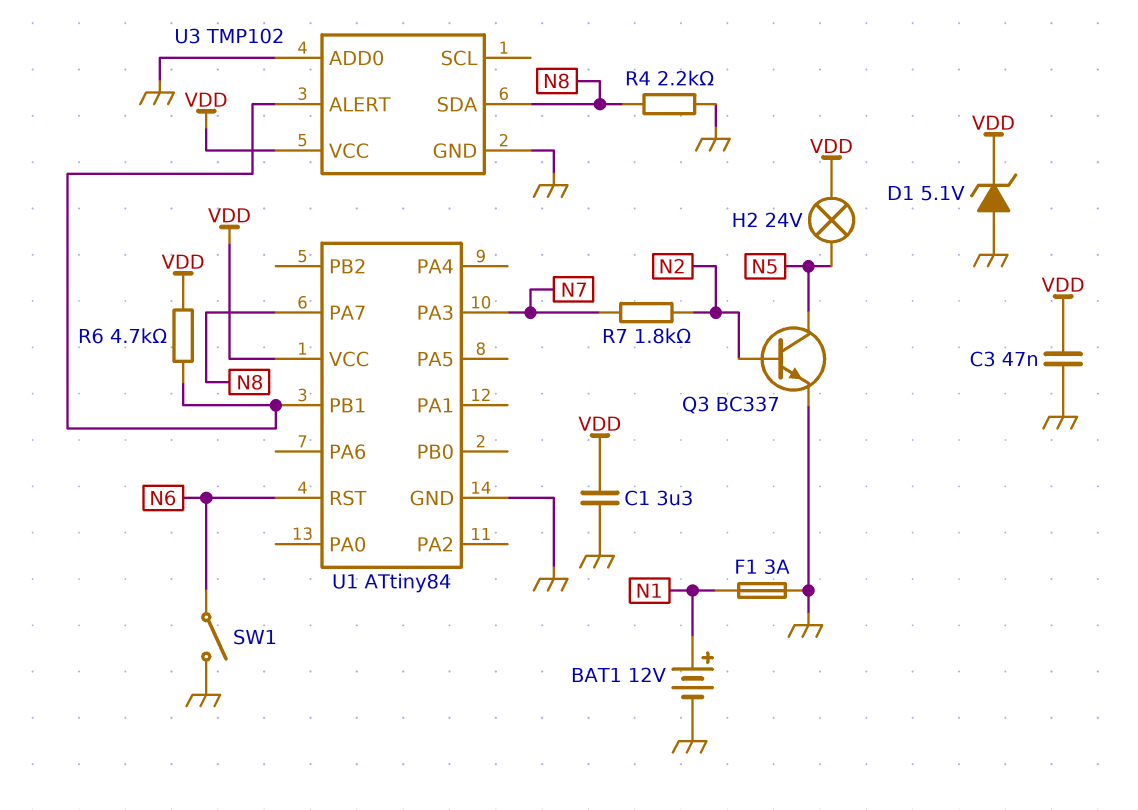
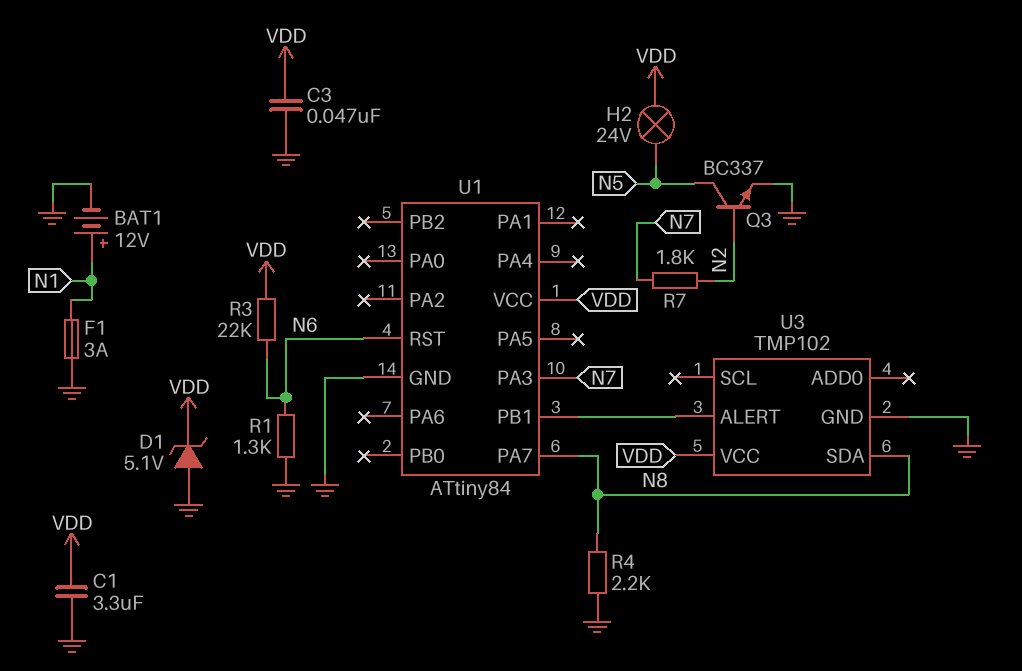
R1: none -> 1.3k (GND, N6)
R3: none -> 22k (N6, VDD)
R6: 4.7k (U1/PB1, VDD) -> none
SW1: switch (GND, N6) -> none
U3 pin ADD0: GND -> none

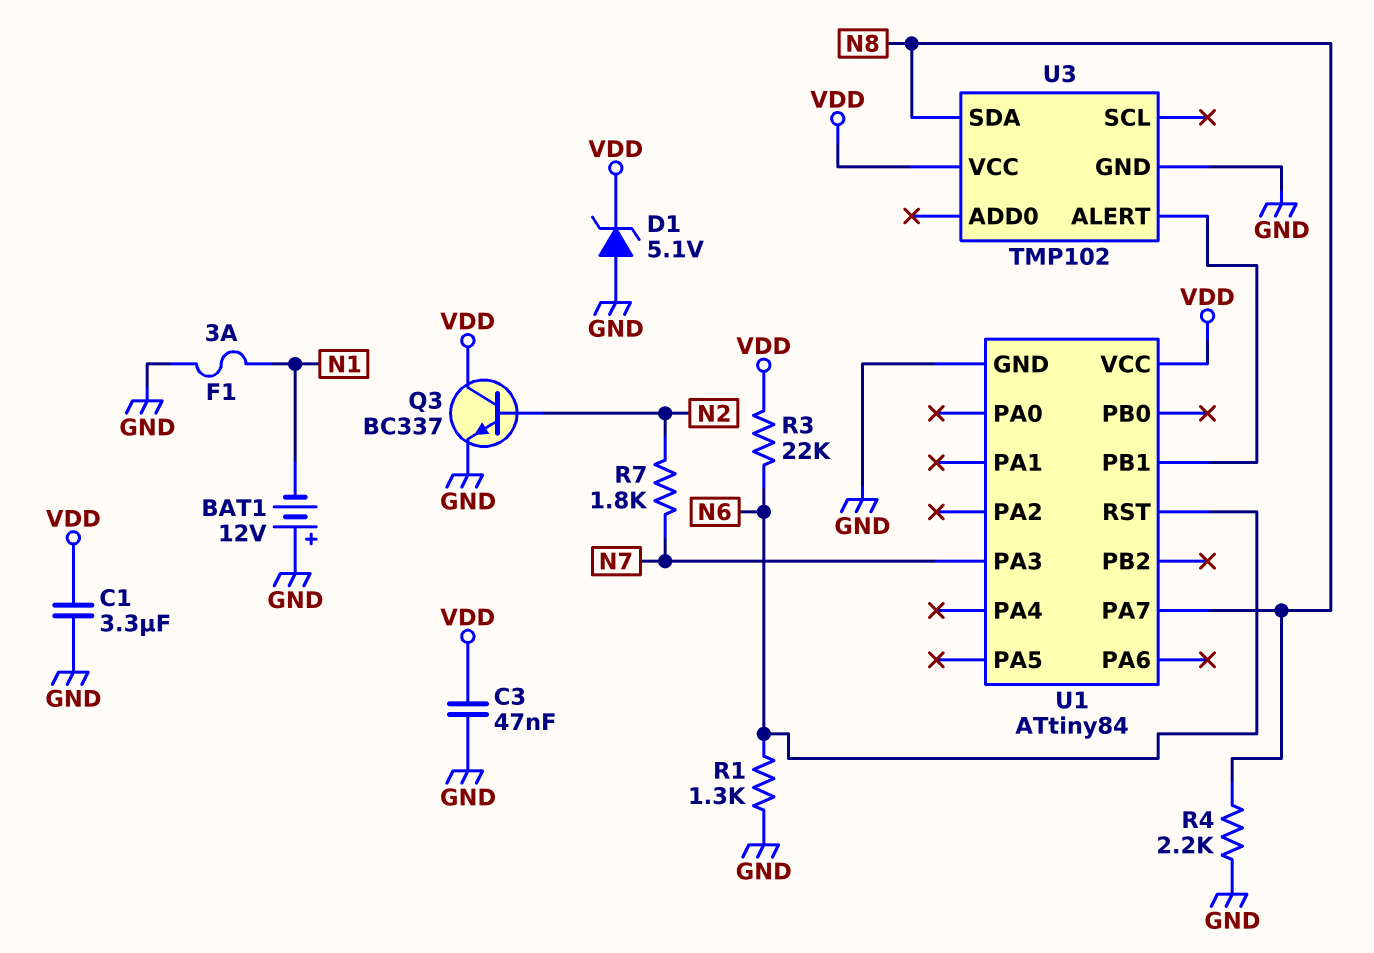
BAT1: 12V (plus N1, minus GND) -> 12V (plus GND, minus N1)
H2: lamp 24V (N5, VDD) -> none
Q3: NPN BC337 (B N2, C N5, E GND) -> NPN BC337 (B N2, C VDD, E GND)

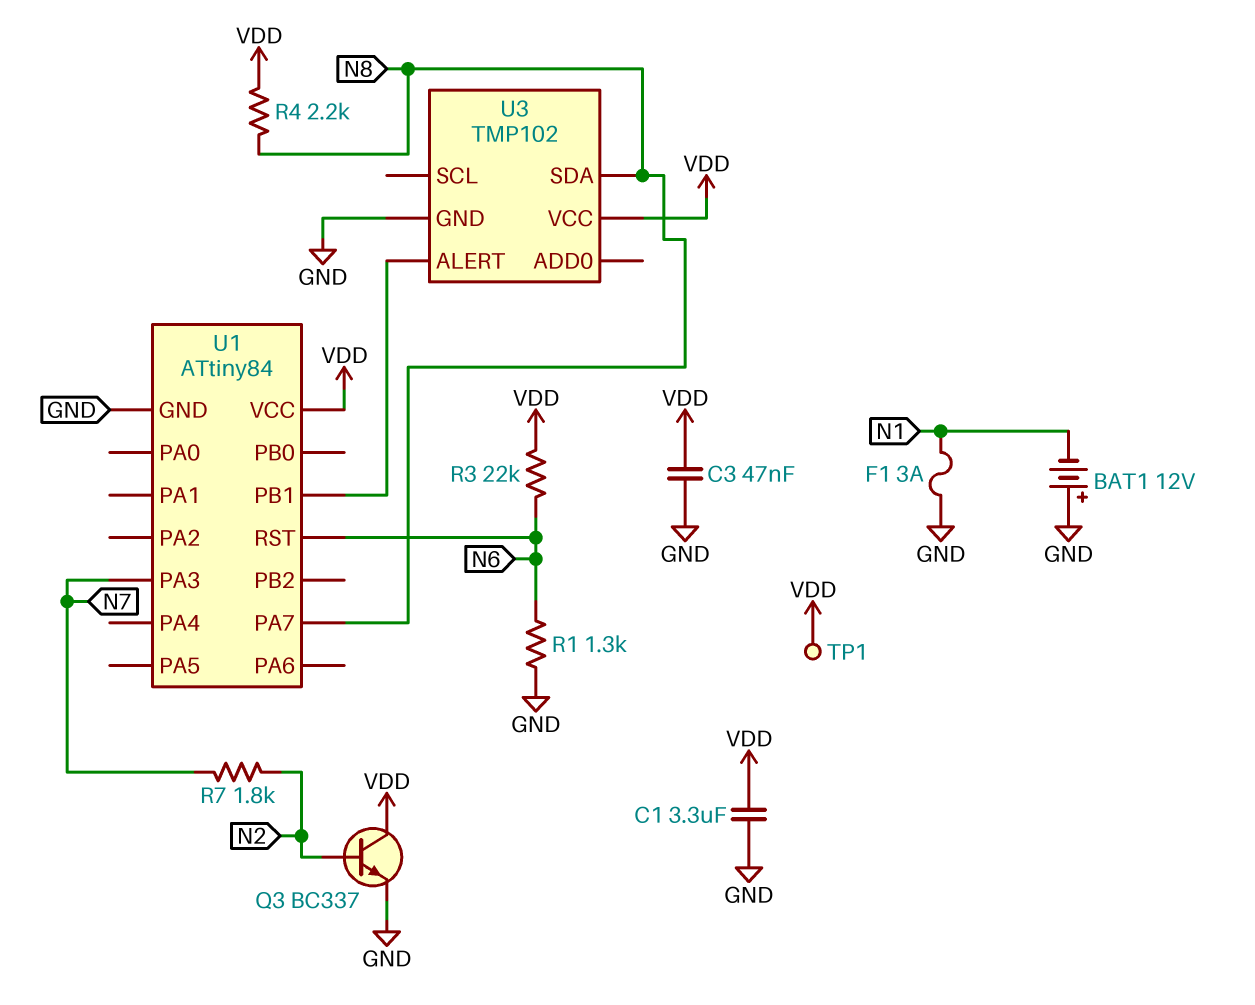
D1: zener 5.1V (A GND, K VDD) -> none
R4: 2.2k (GND, N8) -> 2.2k (N8, VDD)
TP1: none -> test point (VDD)

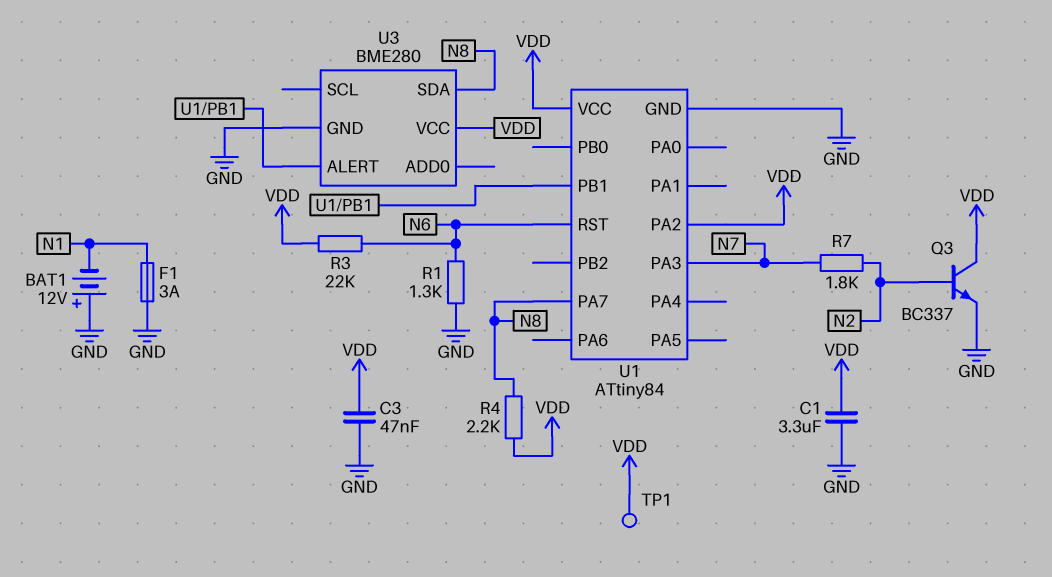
U1 pin PA2: none -> VDD
U3: TMP102 -> BME280

